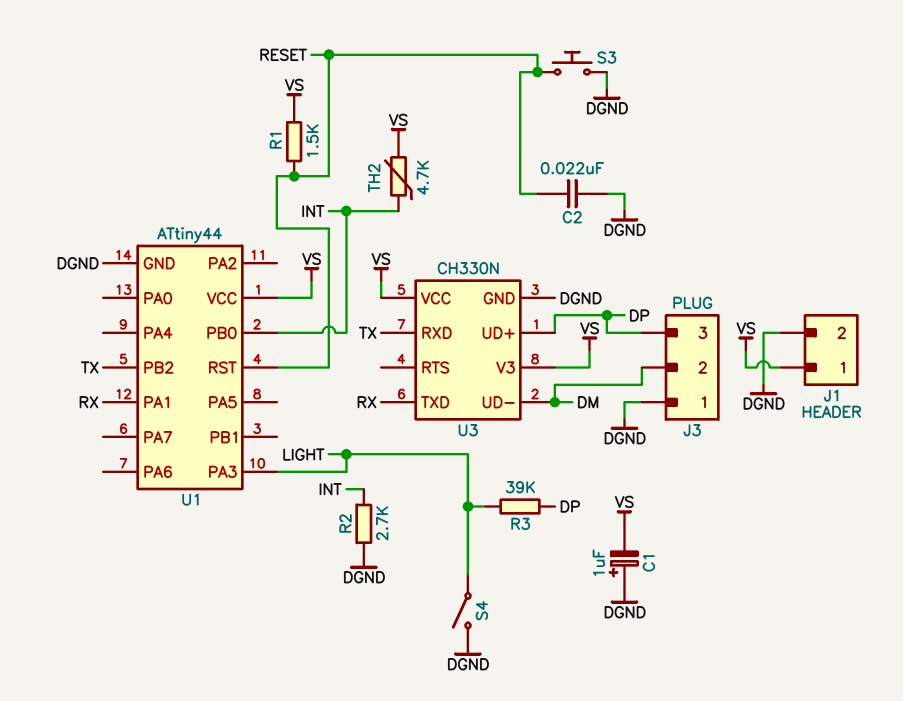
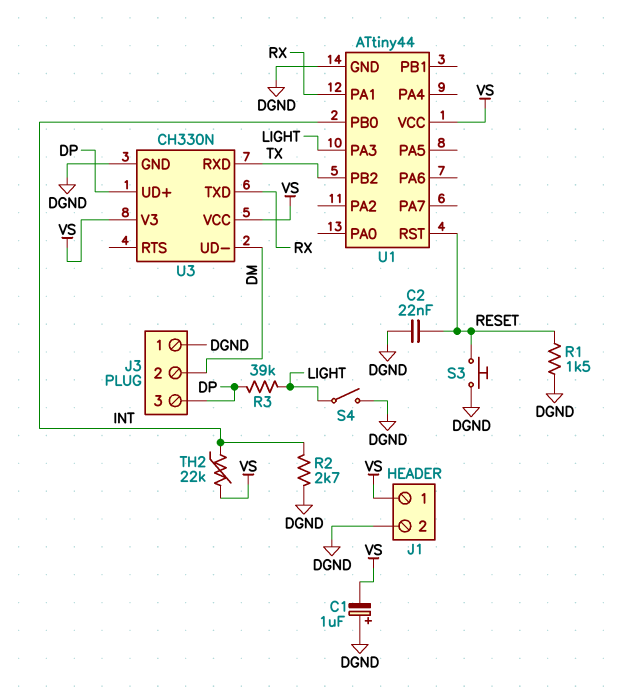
R1: 1.5k (RESET, VS) -> 1.5k (DGND, RESET)
TH2: 4.7k (INT, VS) -> 22k (INT, VS)

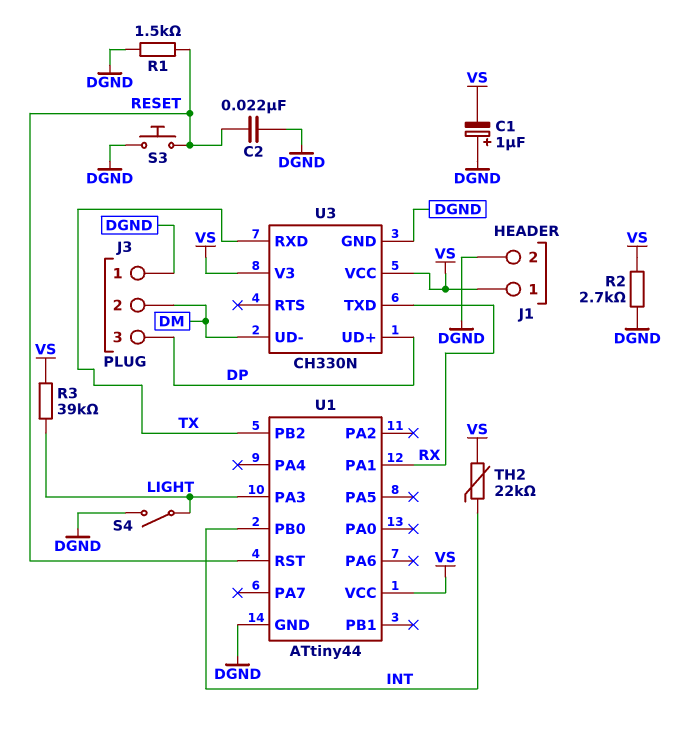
R2: 2.7k (DGND, INT) -> 2.7k (DGND, VS)
R3: 39k (DP, LIGHT) -> 39k (LIGHT, VS)

